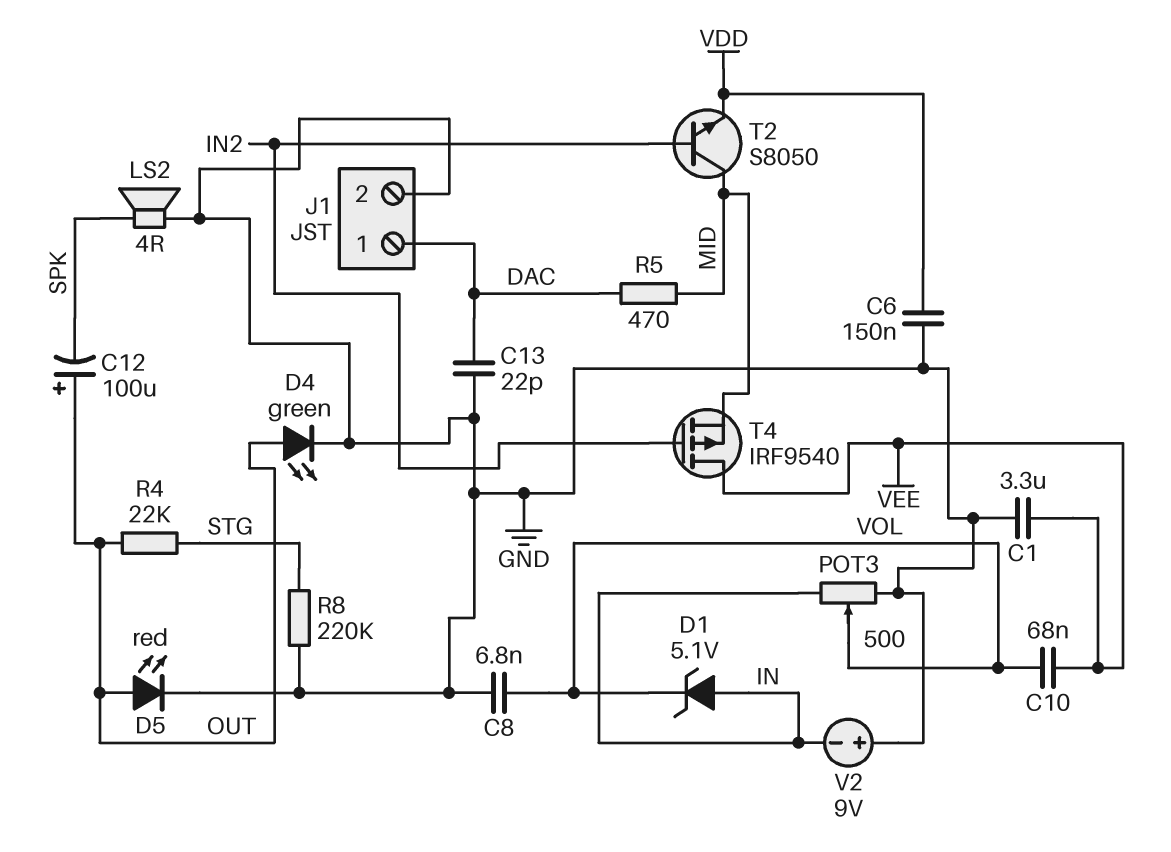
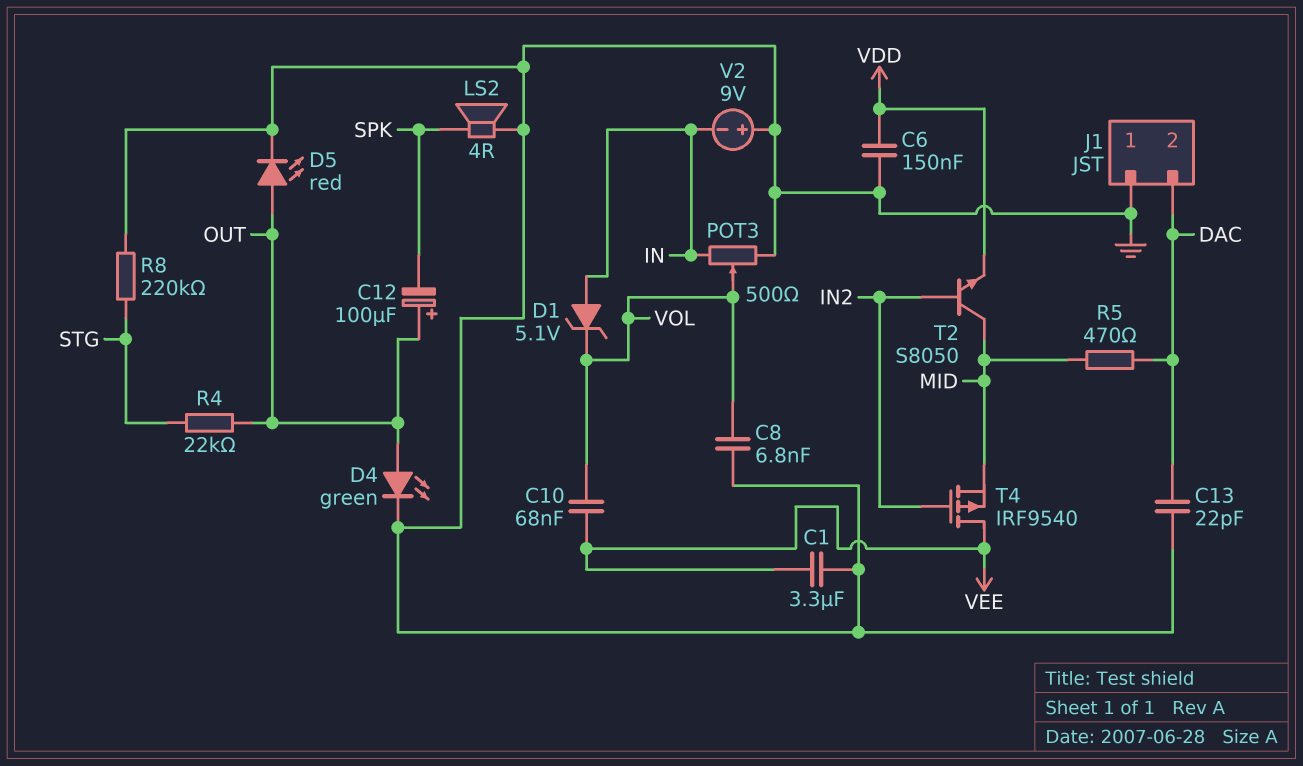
J1 pin 1: DAC -> GND
J1 pin 2: GND -> DAC

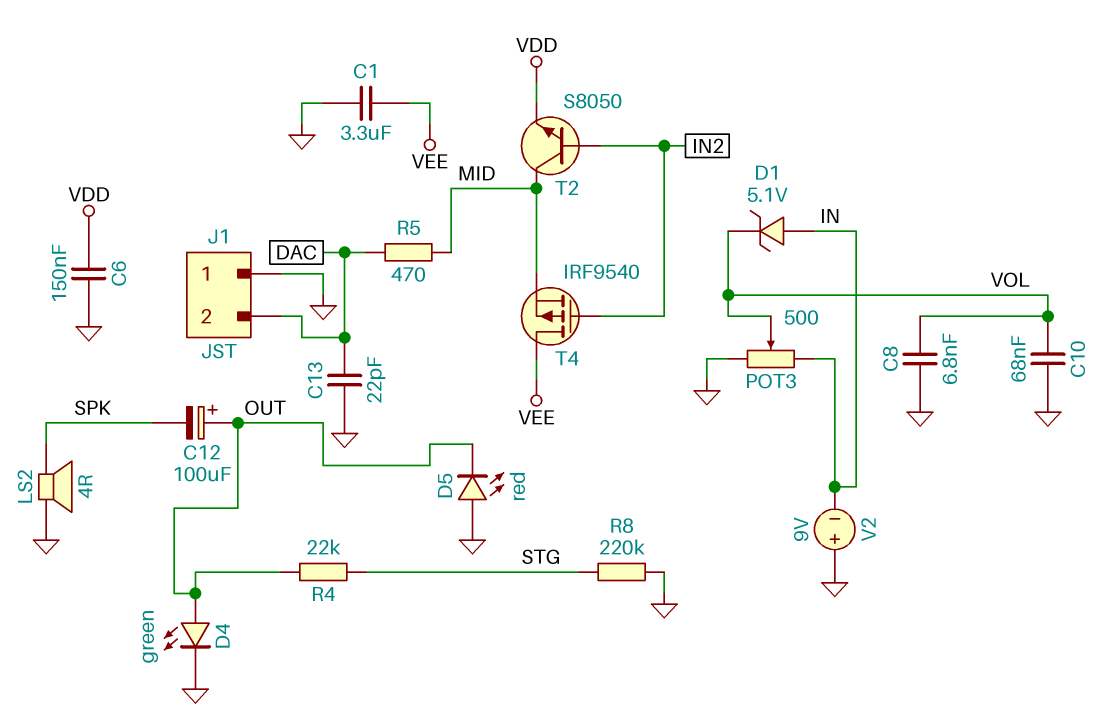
C10: 68nF (VEE, VOL) -> 68nF (GND, VOL)
D5: LED red (A OUT, K GND) -> LED red (A GND, K OUT)

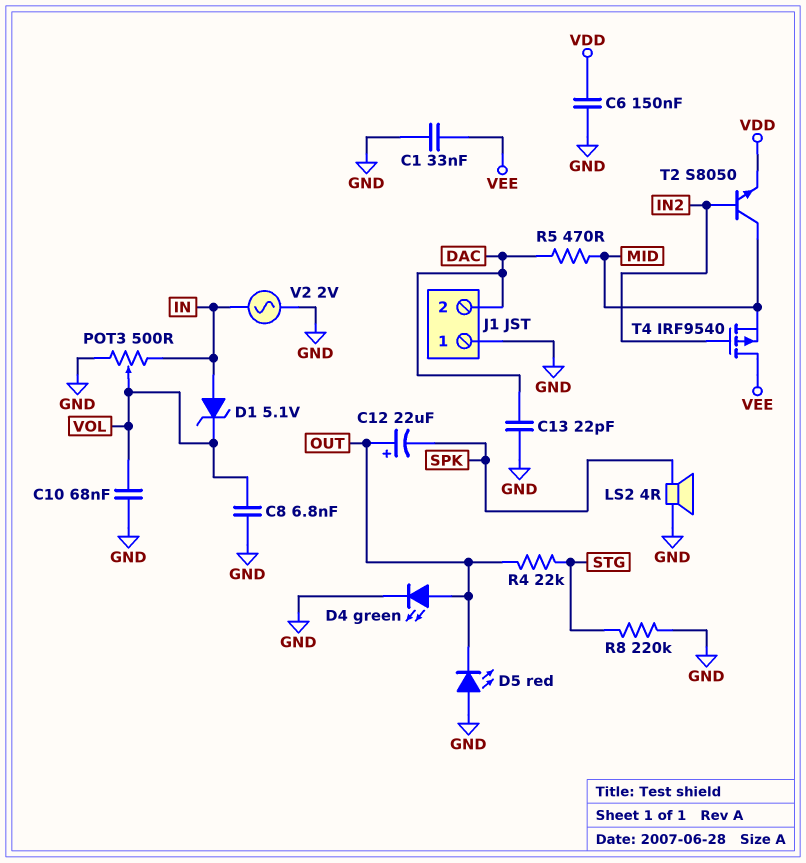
C1: 3.3uF (GND, VEE) -> 33nF (GND, VEE)
C12: 100uF (plus OUT, minus SPK) -> 22uF (plus OUT, minus SPK)
V2: 9V (plus GND, minus IN) -> AC 2V (GND, IN)

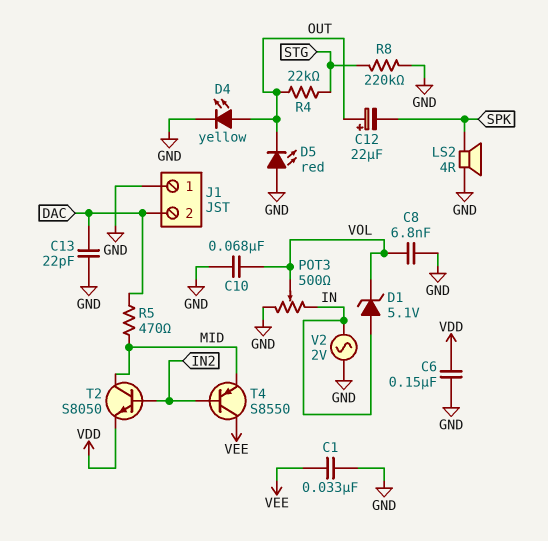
D4: LED green (A OUT, K GND) -> LED yellow (A OUT, K GND)
T4: PMOS IRF9540 (G IN2, D VEE, S MID) -> PNP S8550 (B IN2, C VEE, E MID)

